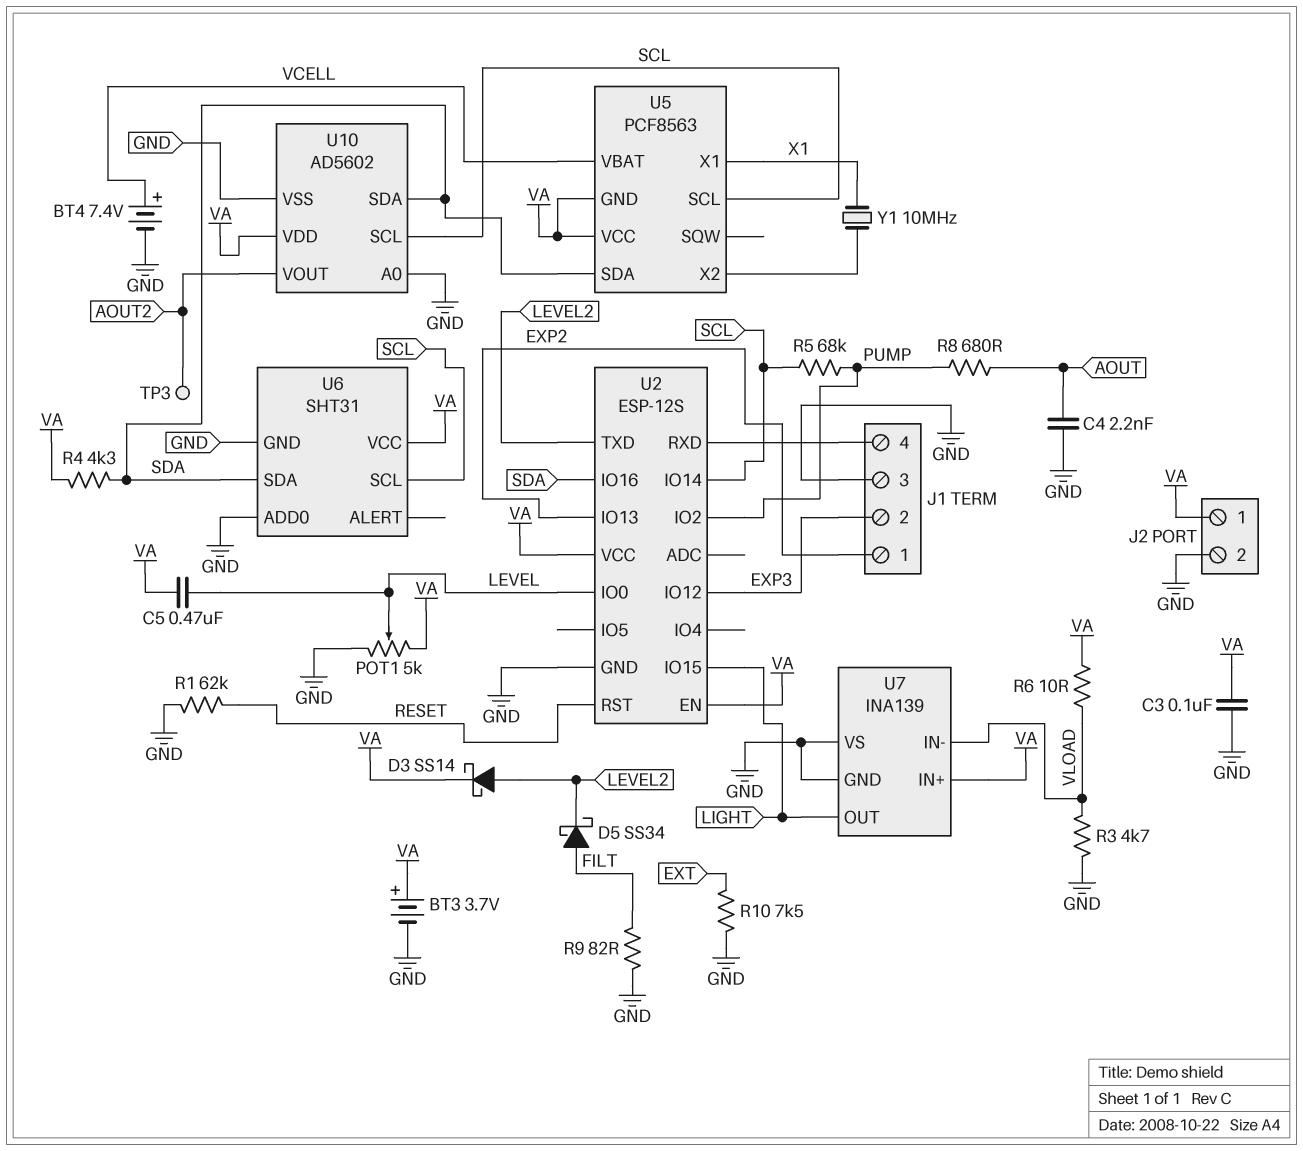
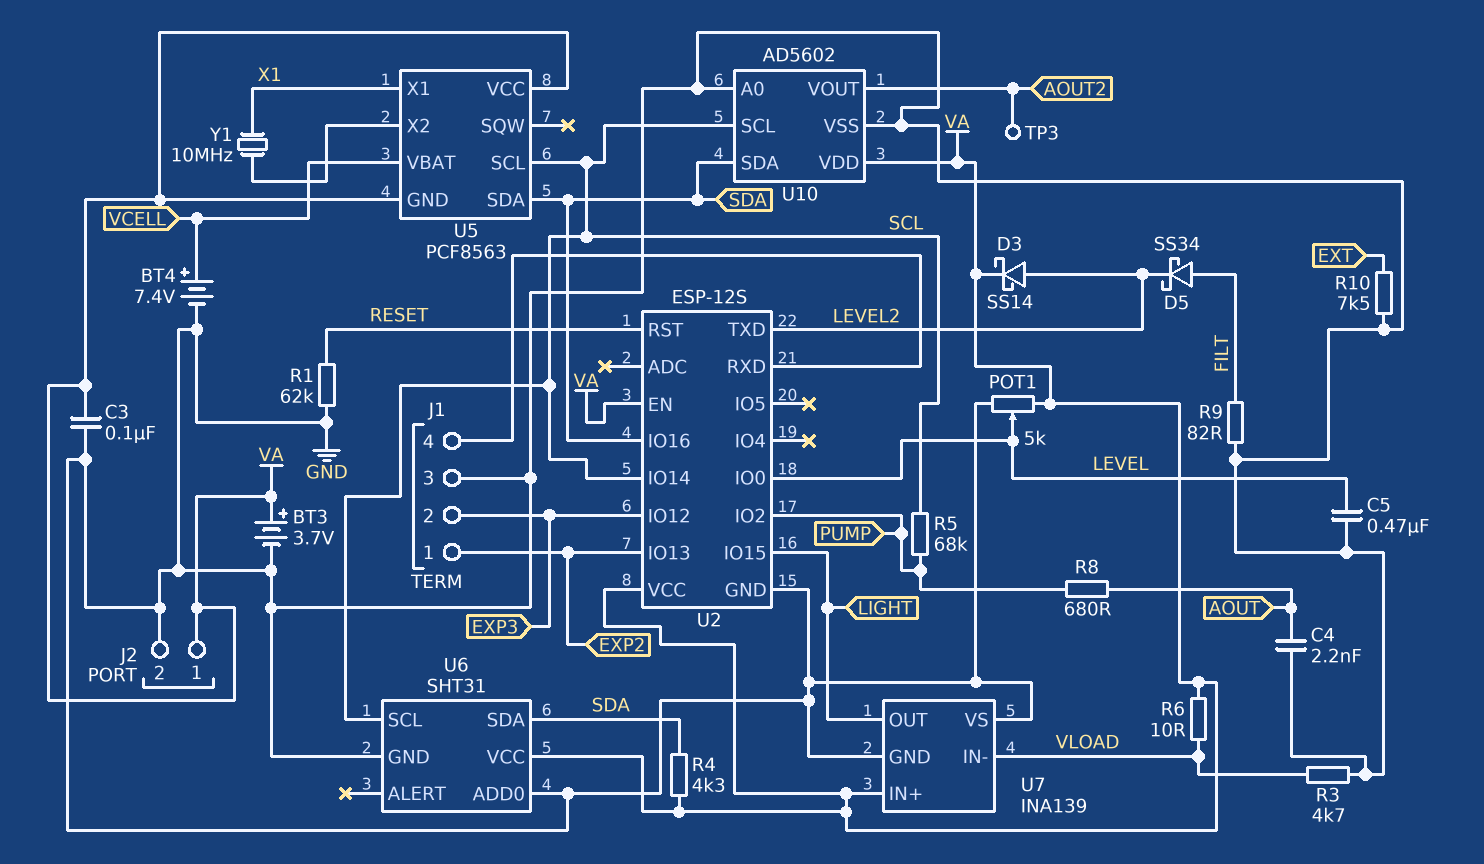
C5: 470nF (LEVEL, VA) -> 470nF (GND, LEVEL)

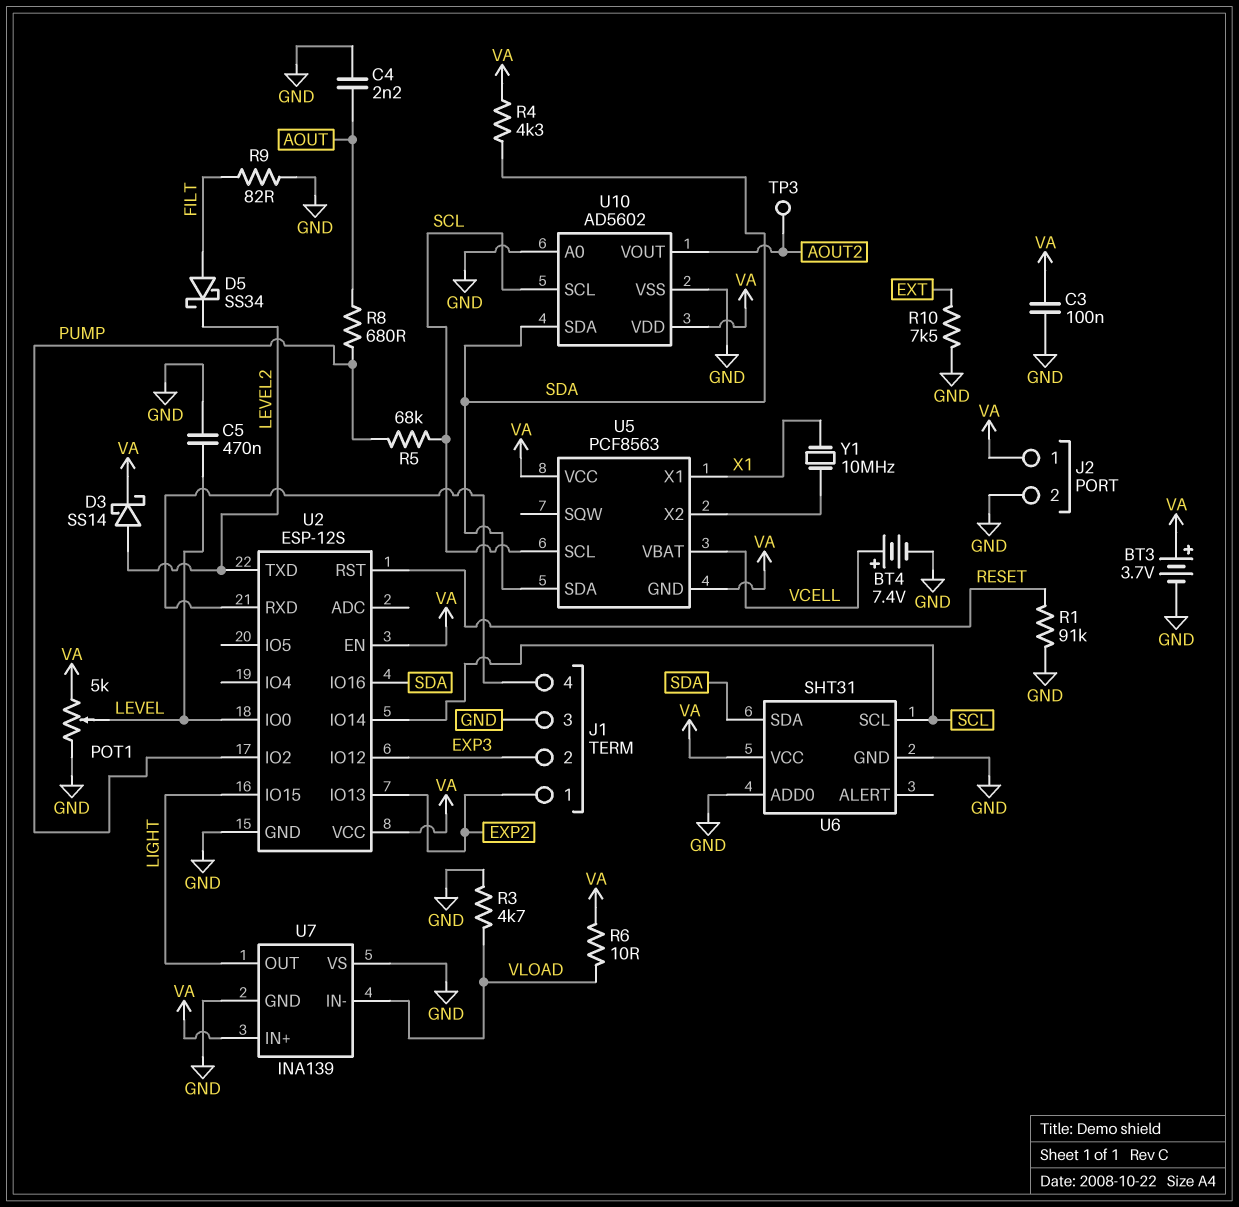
R1: 62k (GND, RESET) -> 91k (GND, RESET)

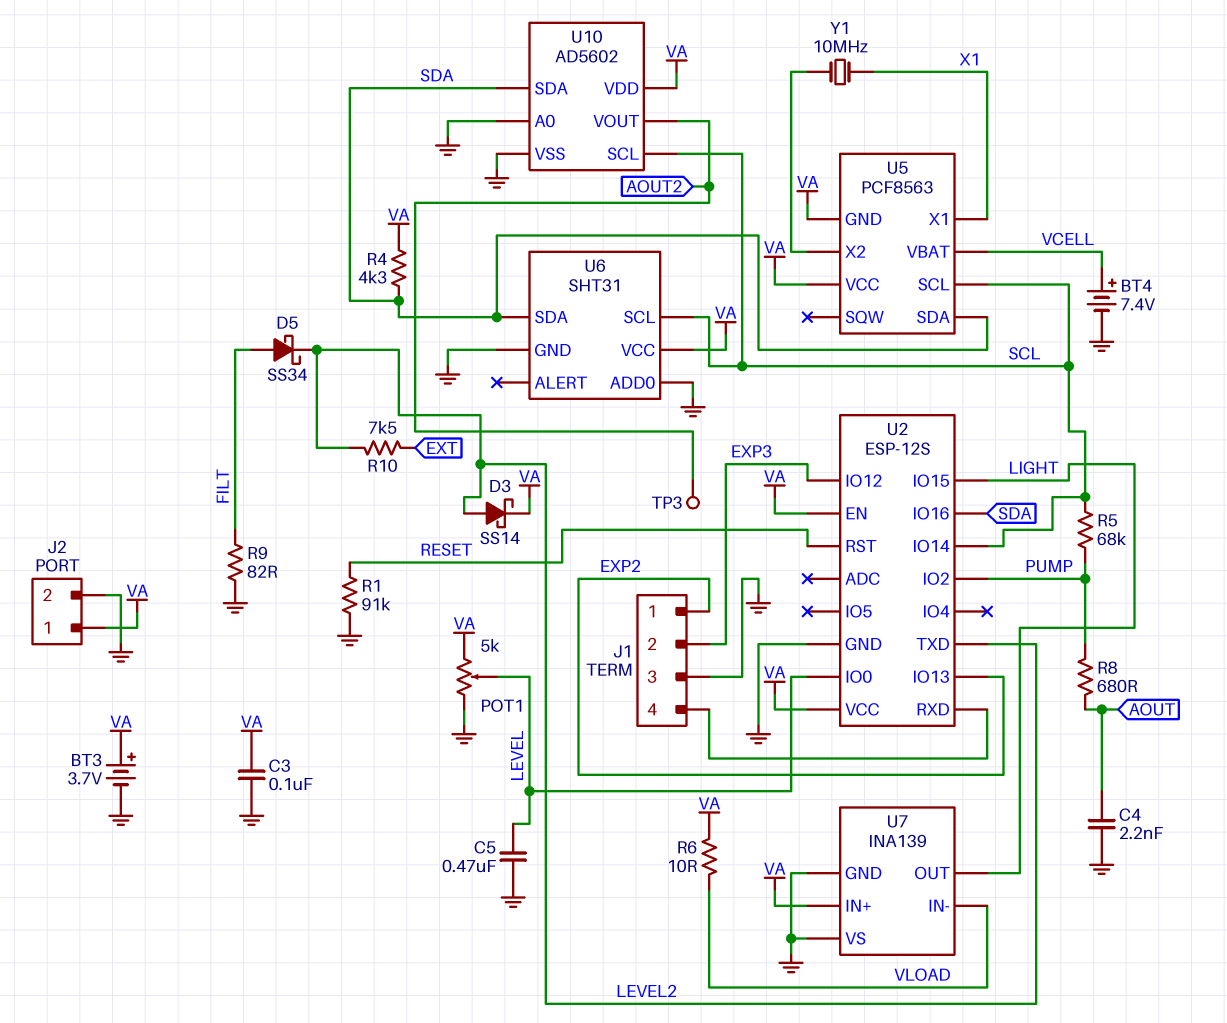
R3: 4.7k (GND, VLOAD) -> none
R10: 7.5k (EXT, GND) -> 7.5k (EXT, LEVEL2)

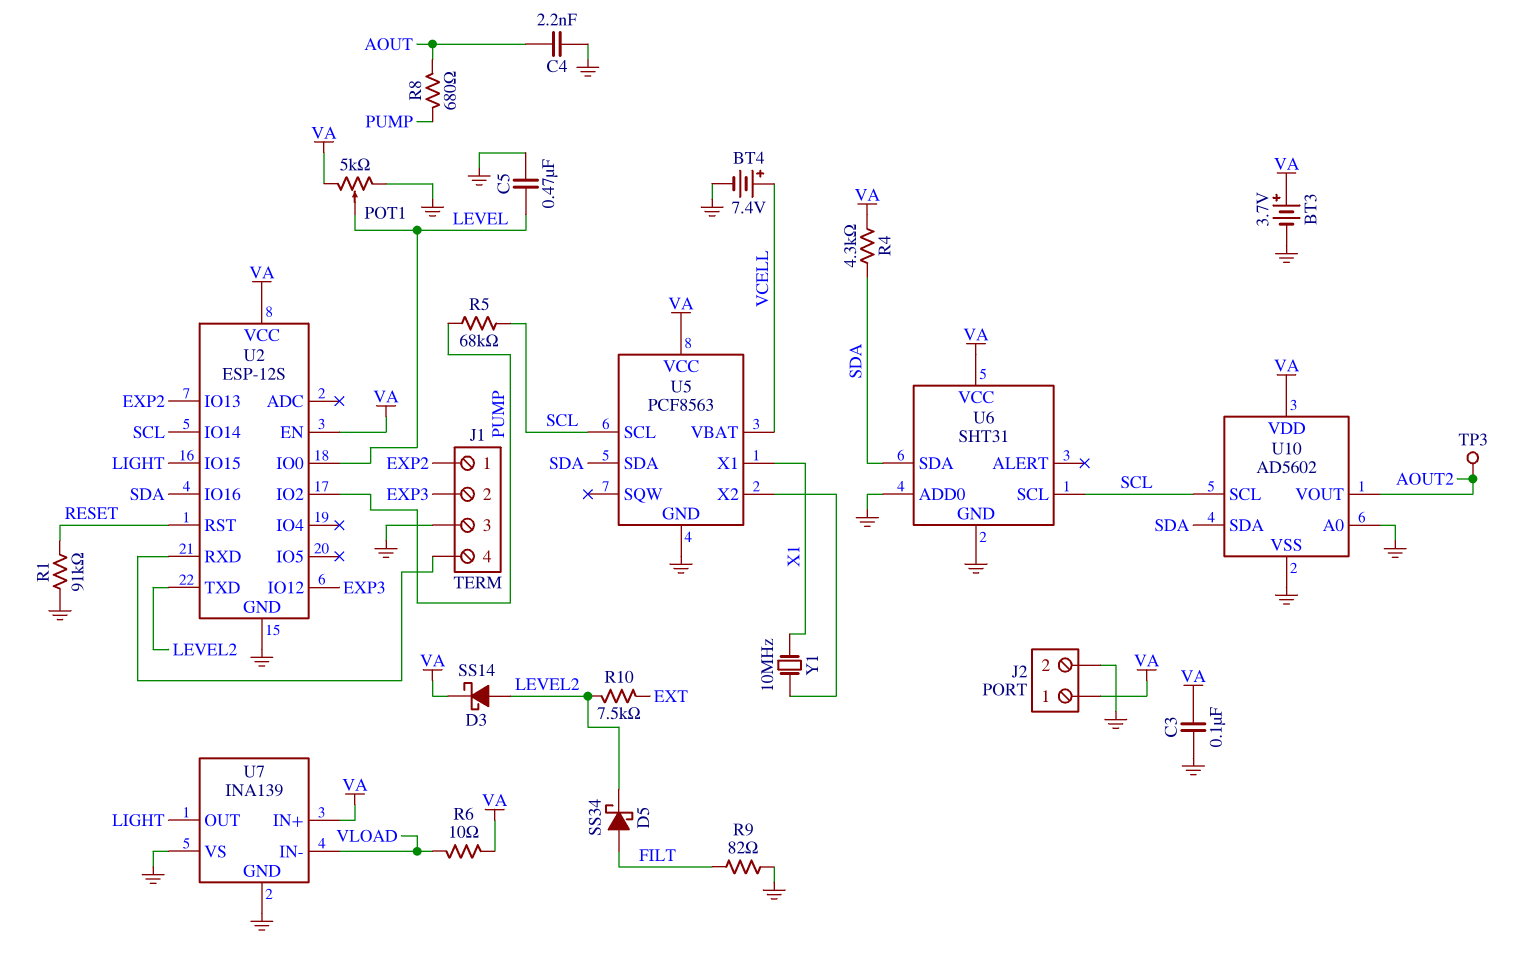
U5 pin GND: VA -> GND

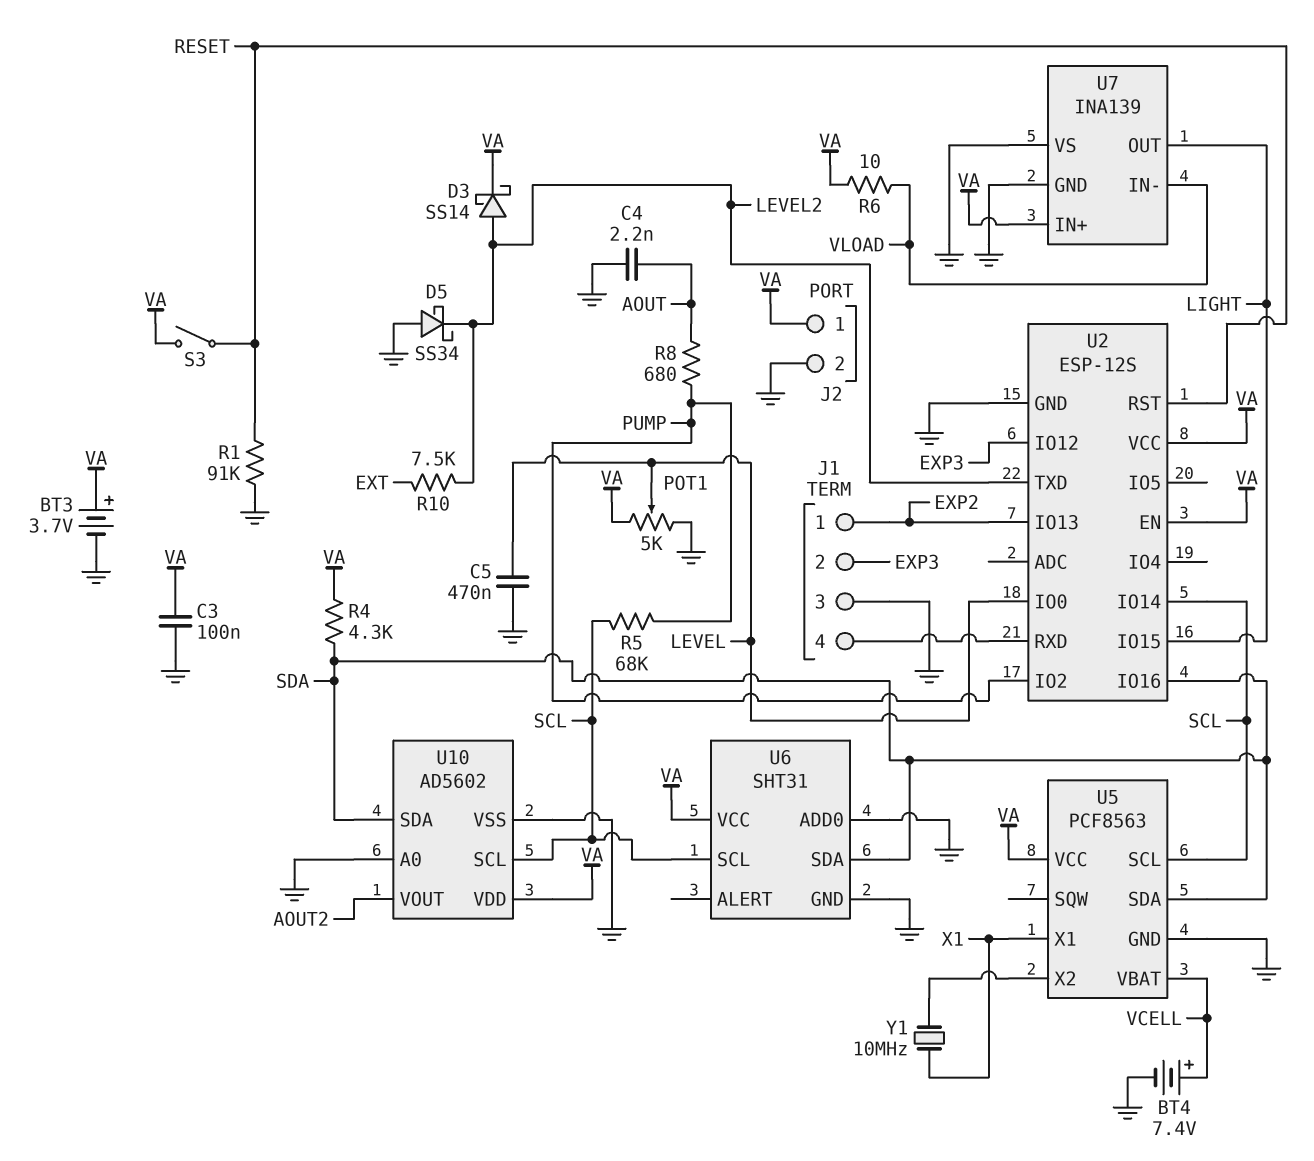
D5: schottky SS34 (A FILT, K LEVEL2) -> schottky SS34 (A GND, K LEVEL2)
R9: 82 (FILT, GND) -> none
S3: none -> switch (RESET, VA)
TP3: test point (AOUT2) -> none

